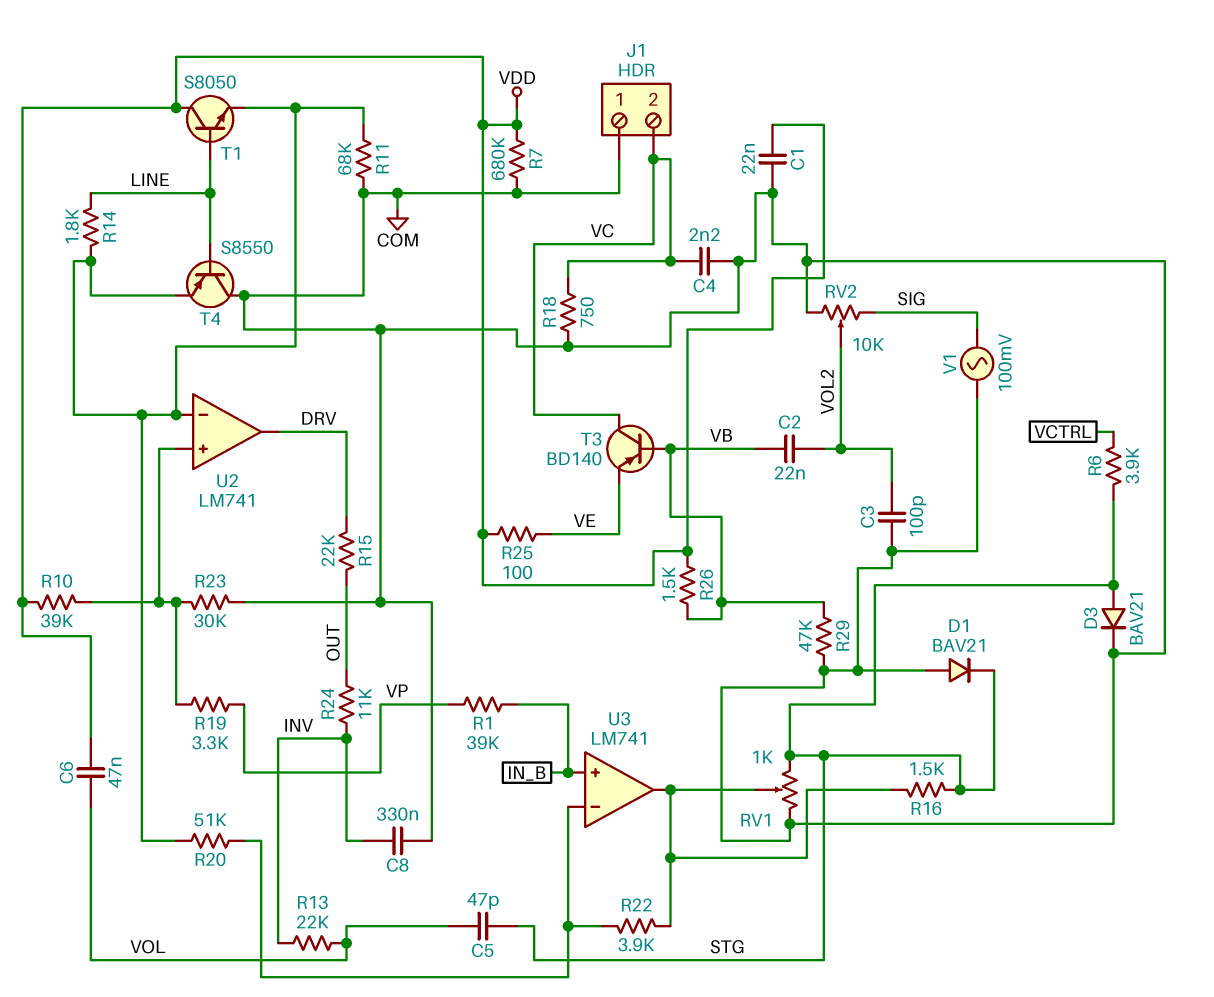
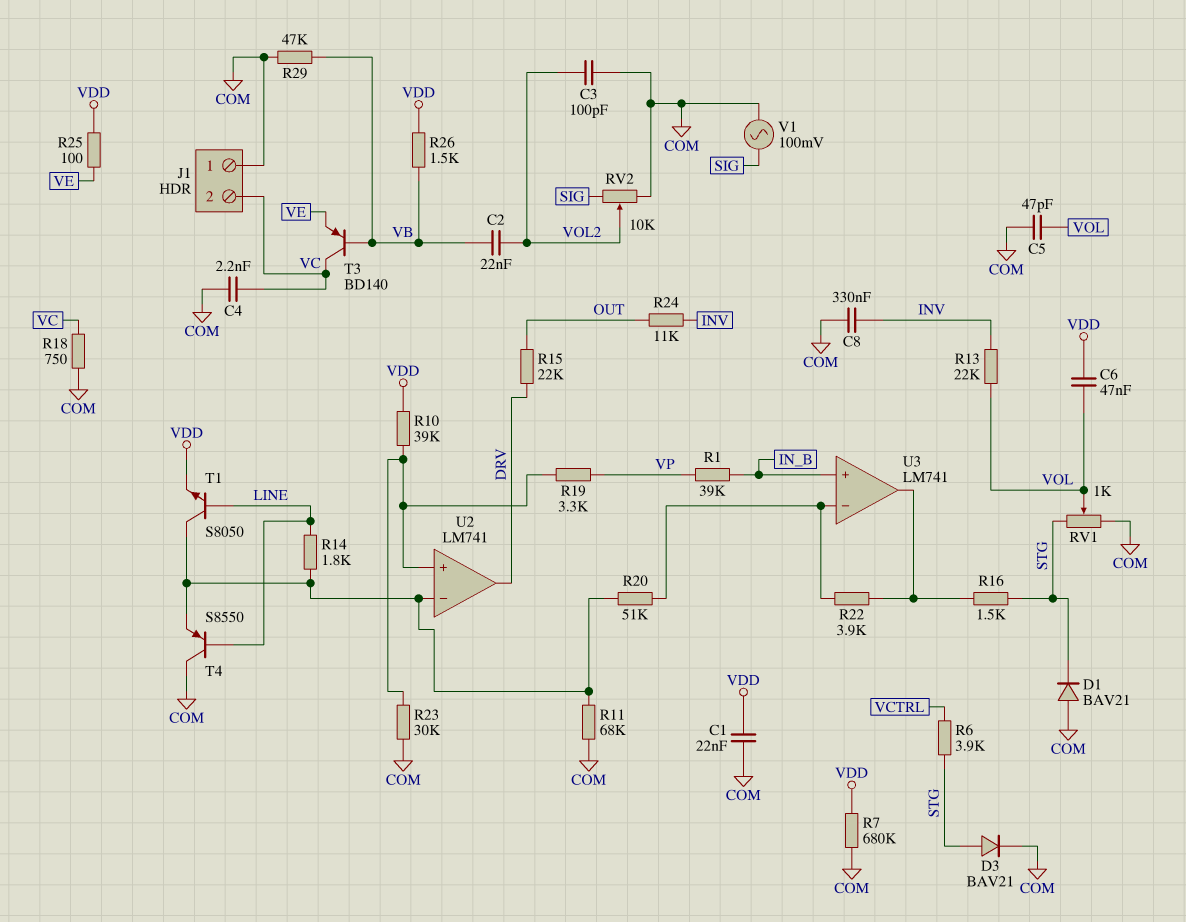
C5: 47pF (STG, VOL) -> 47pF (COM, VOL)
RV1: 1k (COM, STG, wiper U3/out) -> 1k (COM, STG, wiper VOL)
T1: NPN S8050 (B LINE, C VDD, E U2/in-) -> NPN S8050 (B LINE, C U2/in-, E VDD)

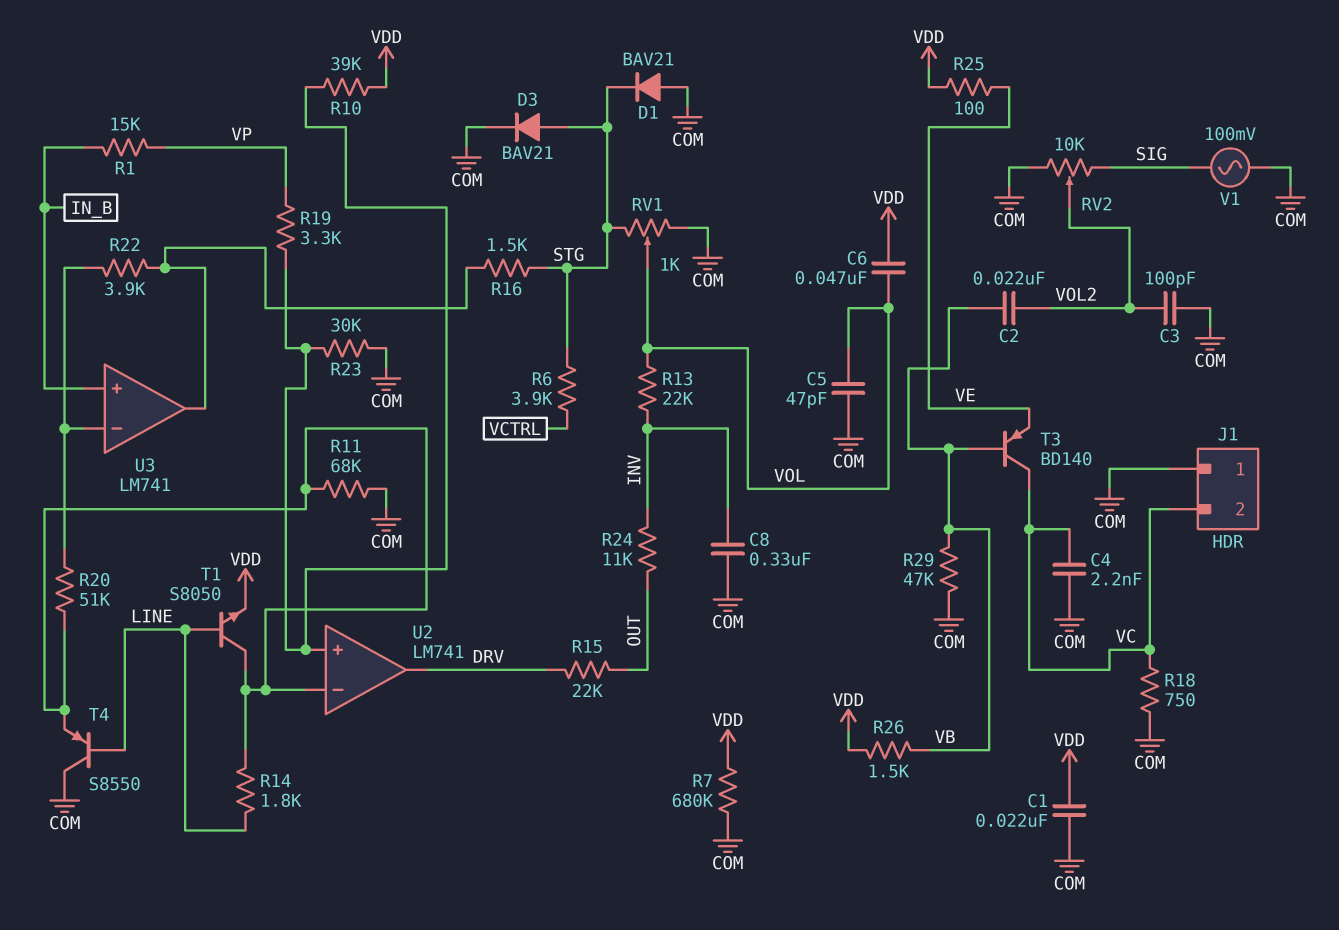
R1: 39k (IN_B, VP) -> 15k (IN_B, VP)

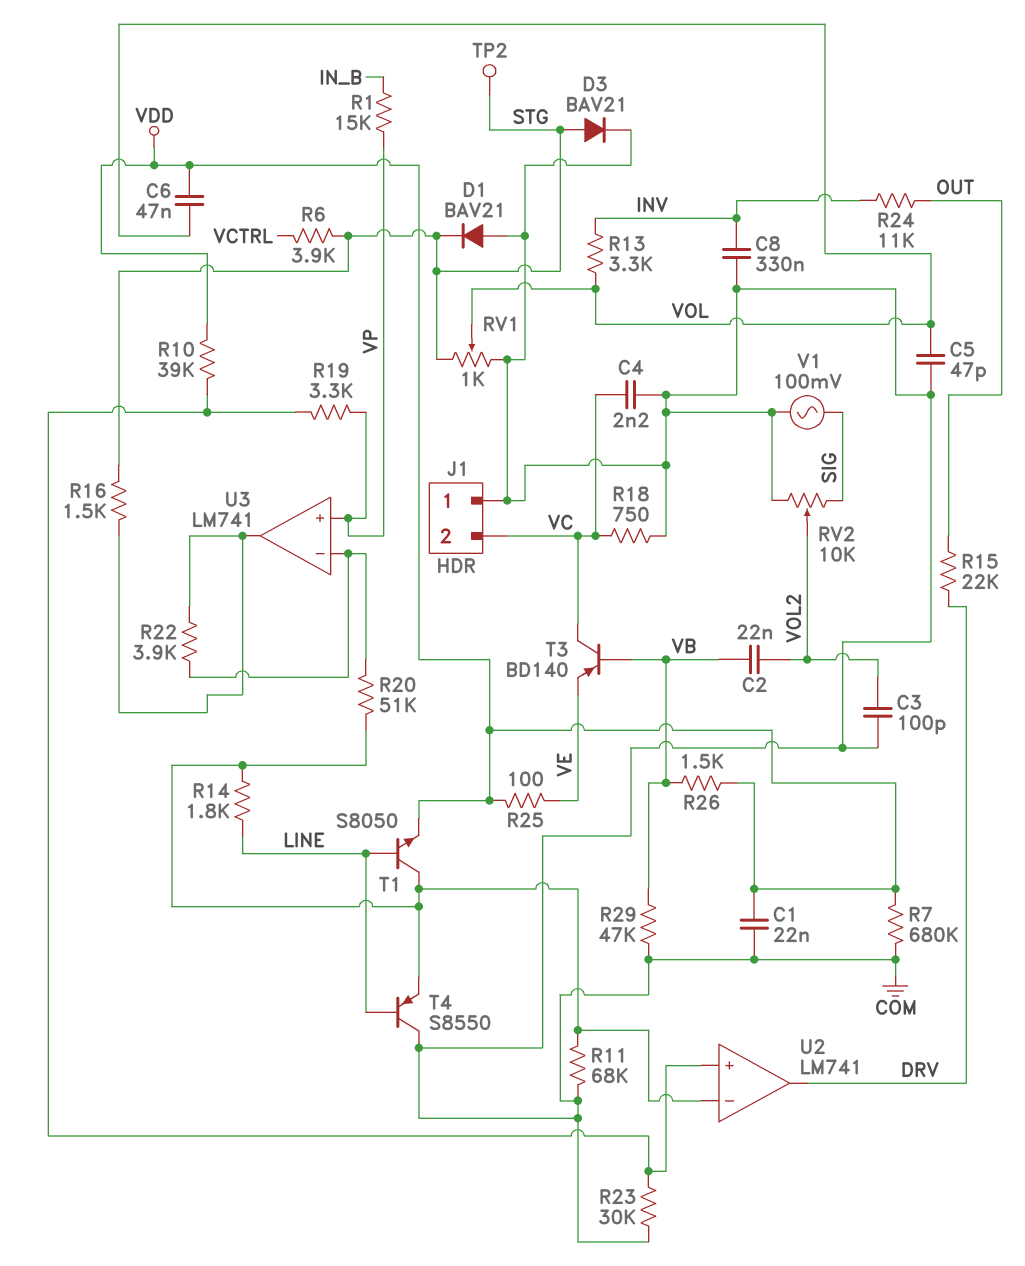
R13: 22k (INV, VOL) -> 3.3k (INV, VOL)
TP2: none -> test point (STG)
U3 pin in+: IN_B -> VP

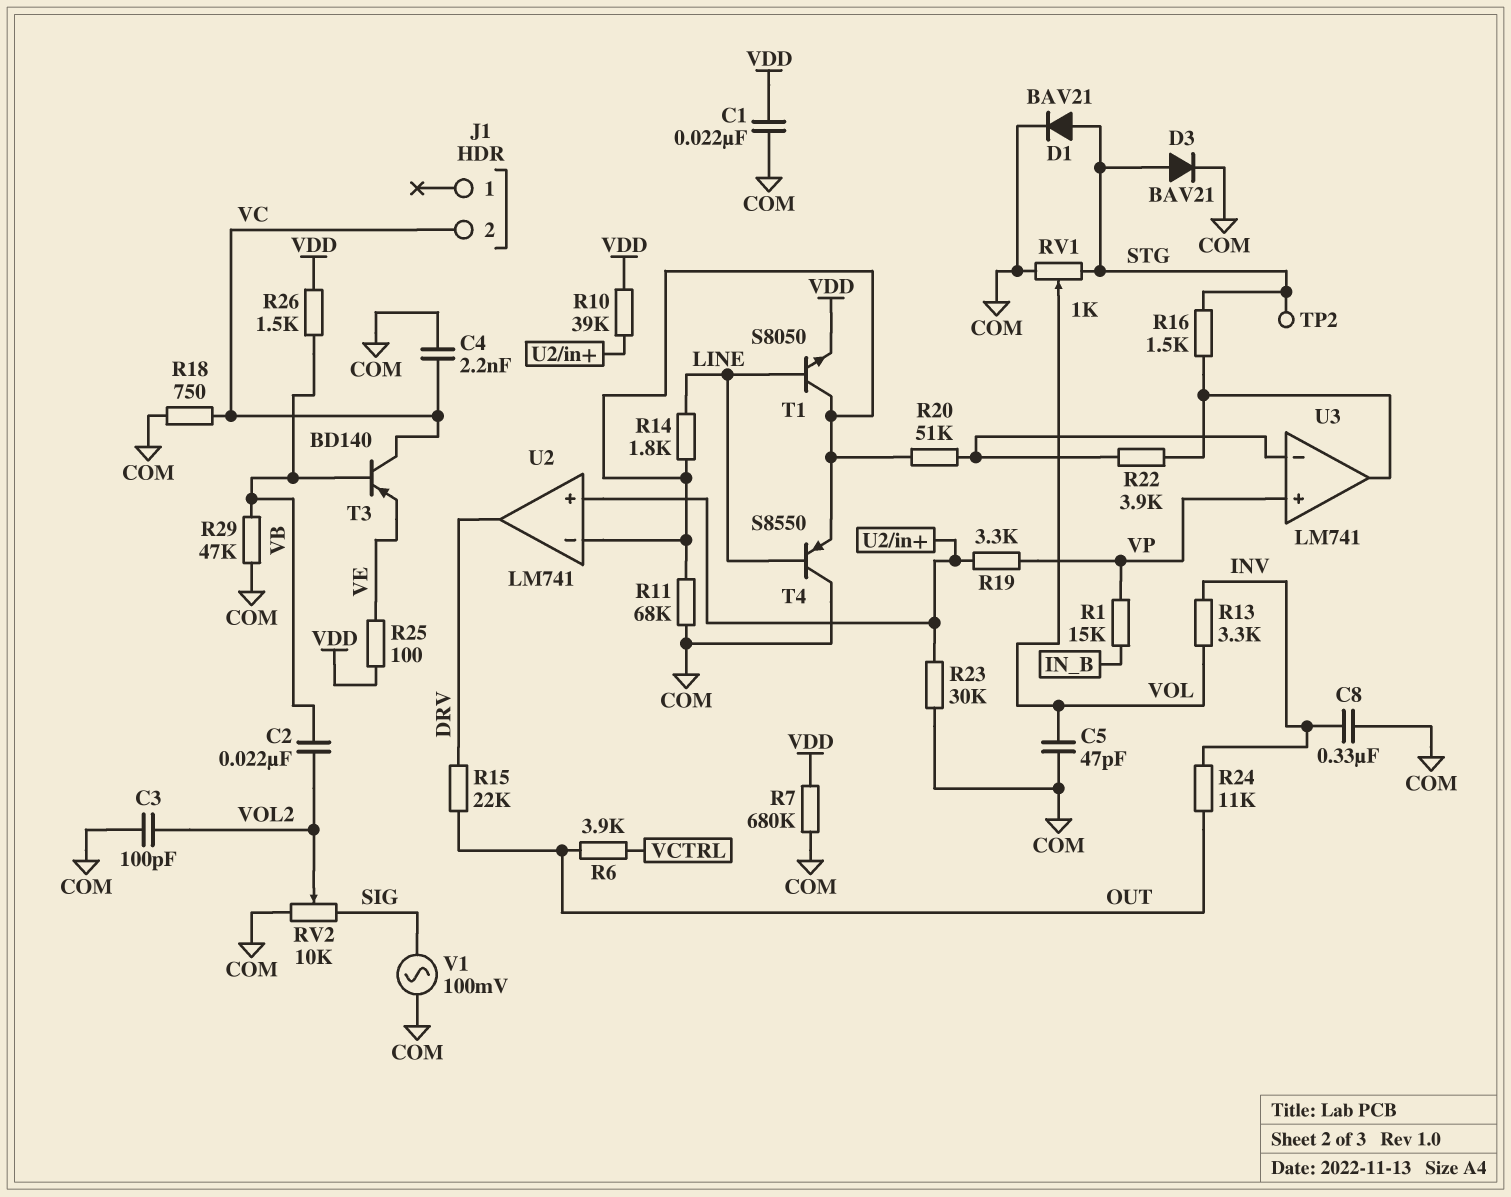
C6: 47nF (VDD, VOL) -> none
D1: diode BAV21 (A COM, K STG) -> diode BAV21 (A STG, K COM)
J1 pin 1: COM -> none
R6: 3.9k (STG, VCTRL) -> 3.9k (OUT, VCTRL)

